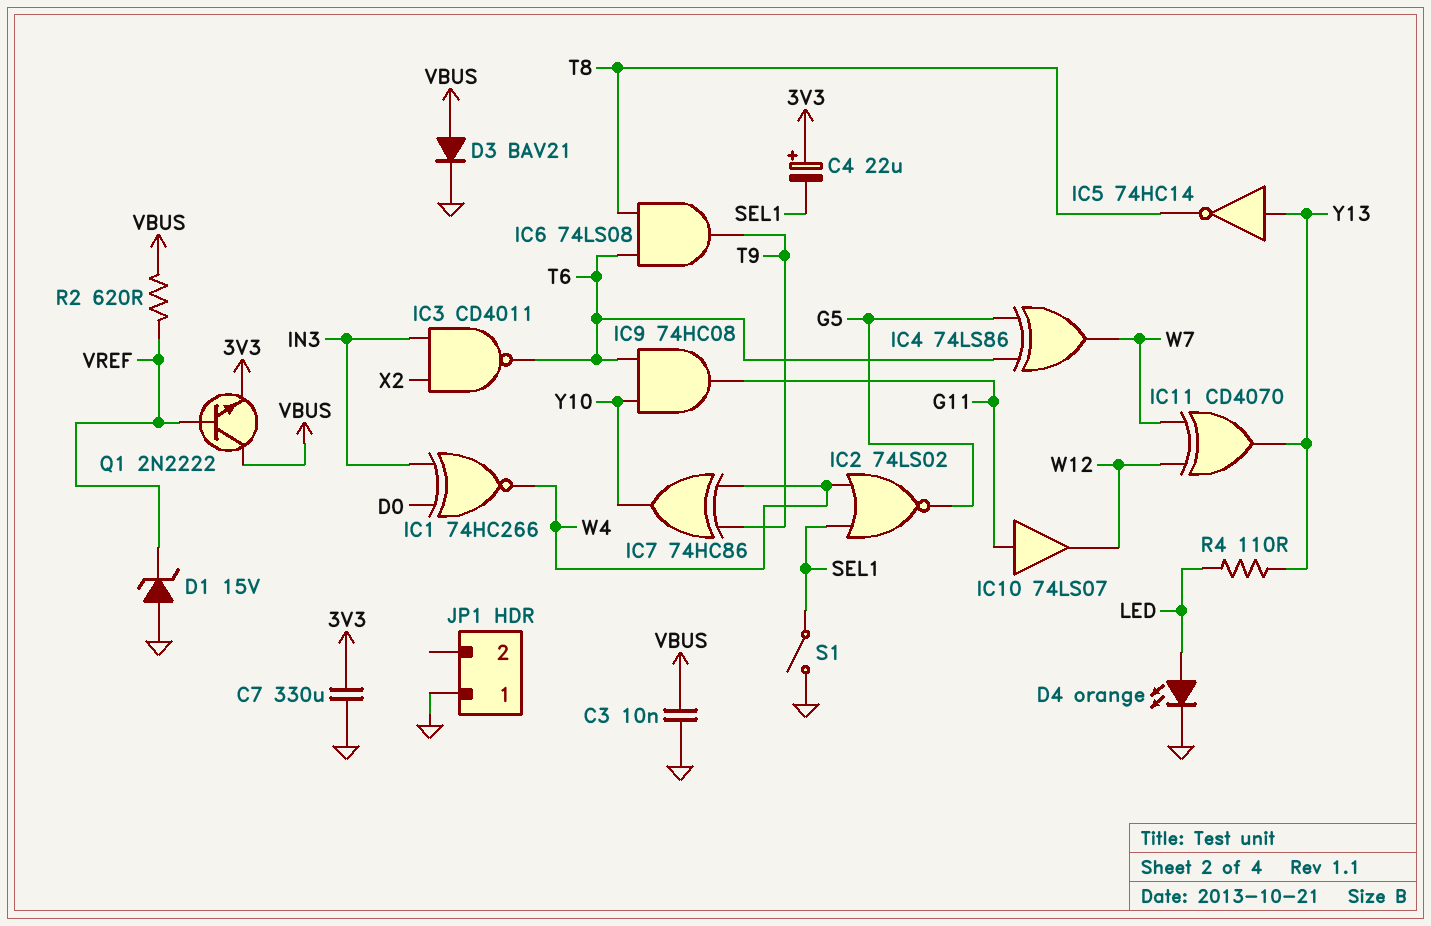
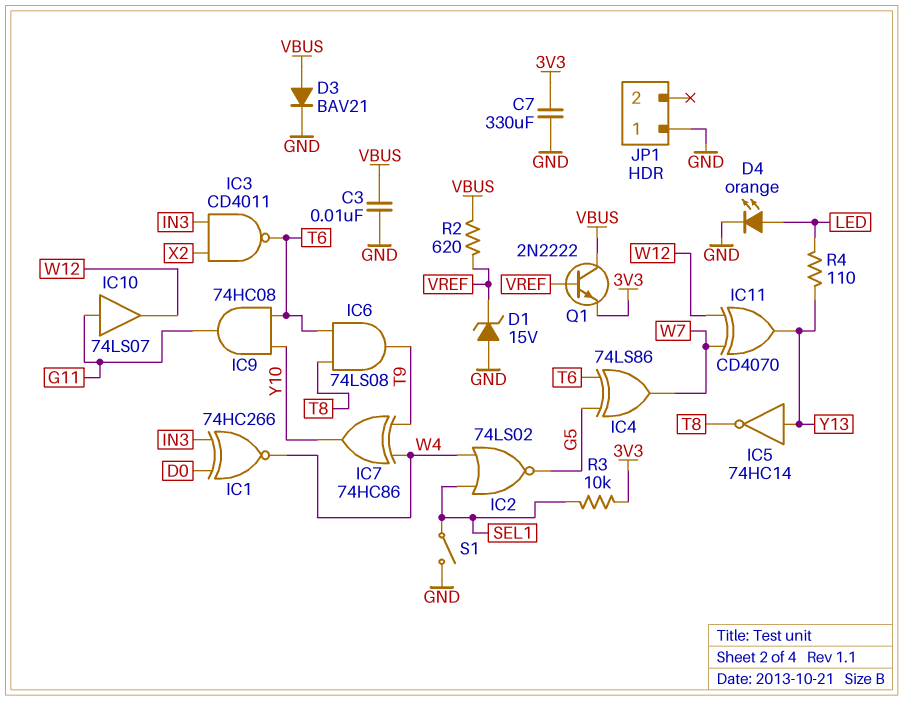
C4: 22uF (plus 3V3, minus SEL1) -> none
R3: none -> 10k (3V3, SEL1)

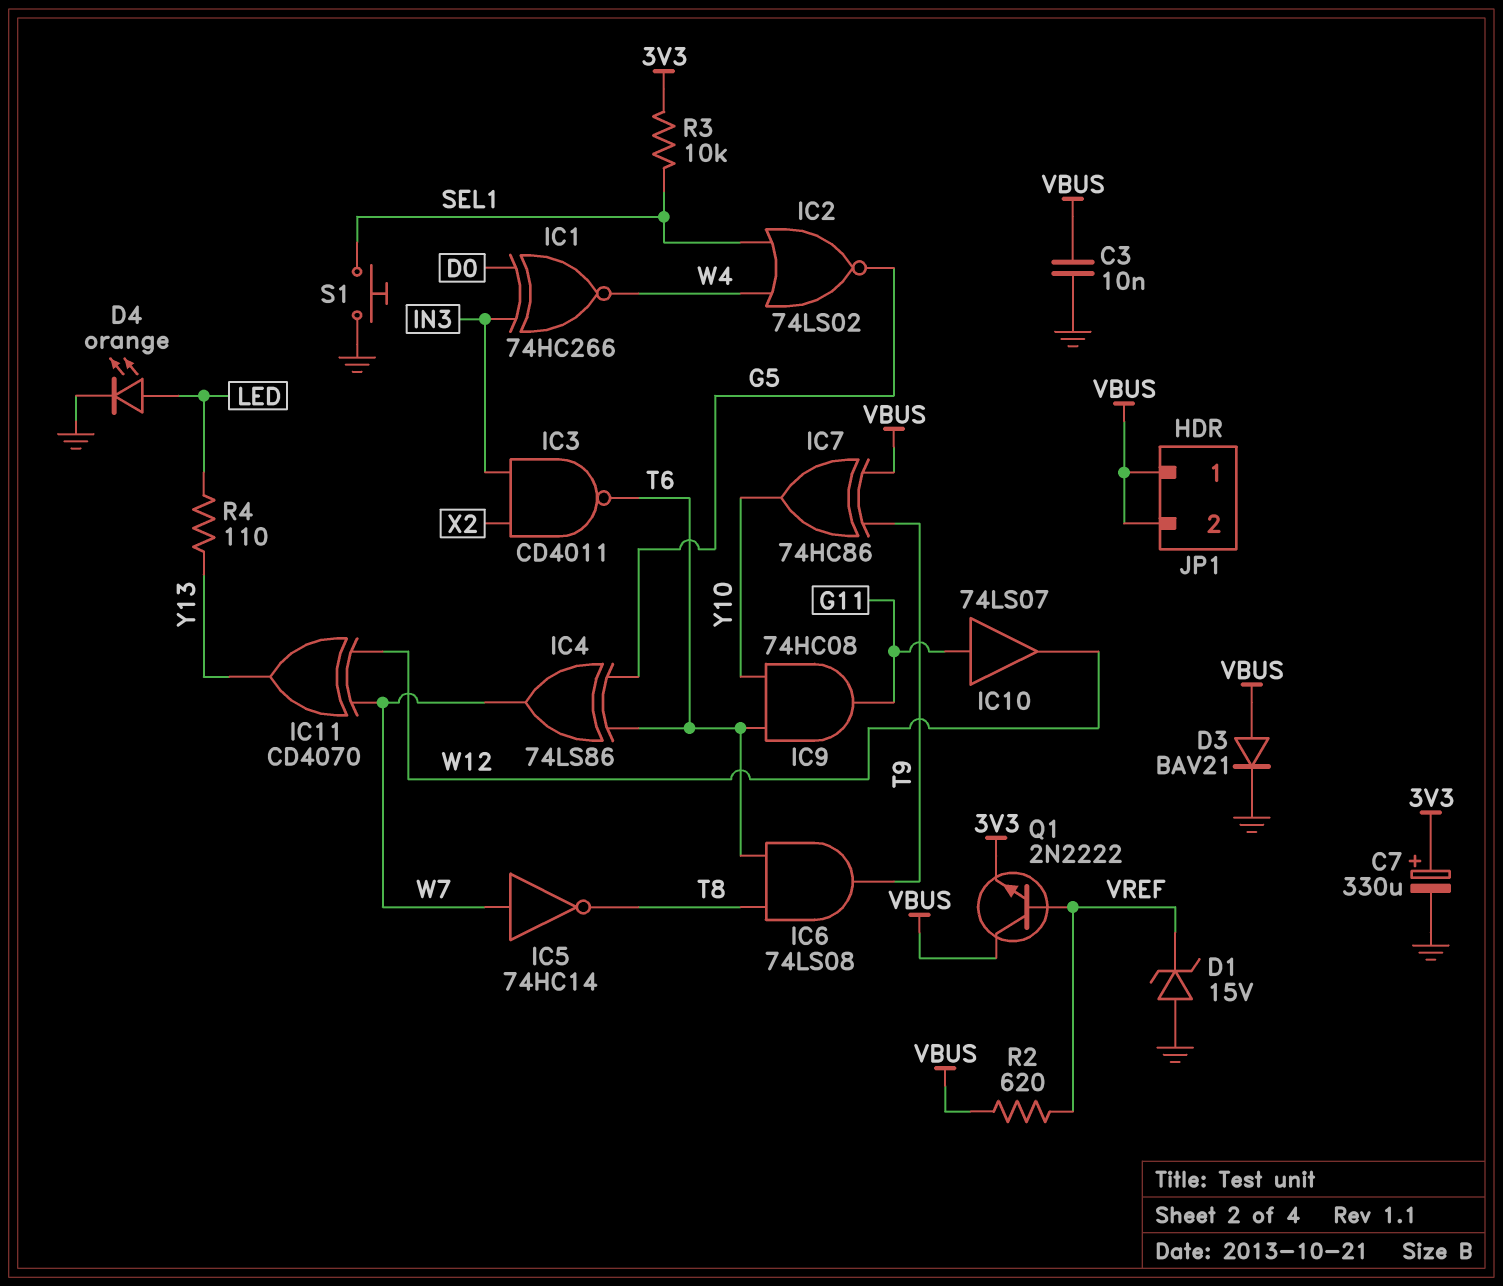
C7: 330uF (3V3, GND) -> 330uF (plus 3V3, minus GND)
IC5: NOT 74HC14 (in Y13, out T8) -> NOT 74HC14 (in W7, out T8)
IC7: XOR 74HC86 (in T9, in W4, out Y10) -> XOR 74HC86 (in T9, in VBUS, out Y10)
JP1 pin 1: GND -> VBUS
JP1 pin 2: none -> VBUS
S1: switch (GND, SEL1) -> button (GND, SEL1)

